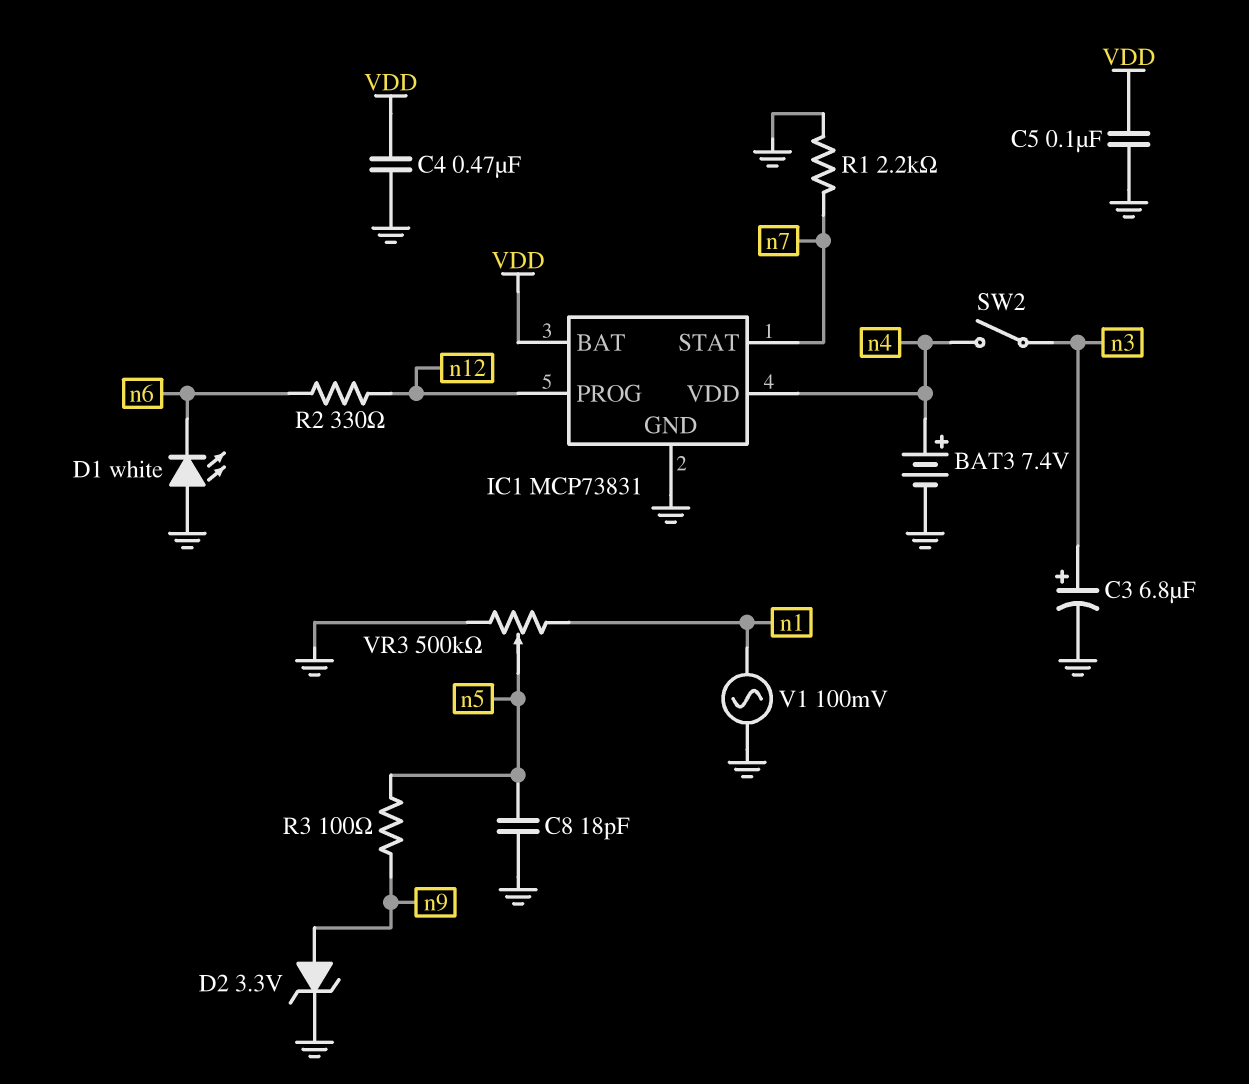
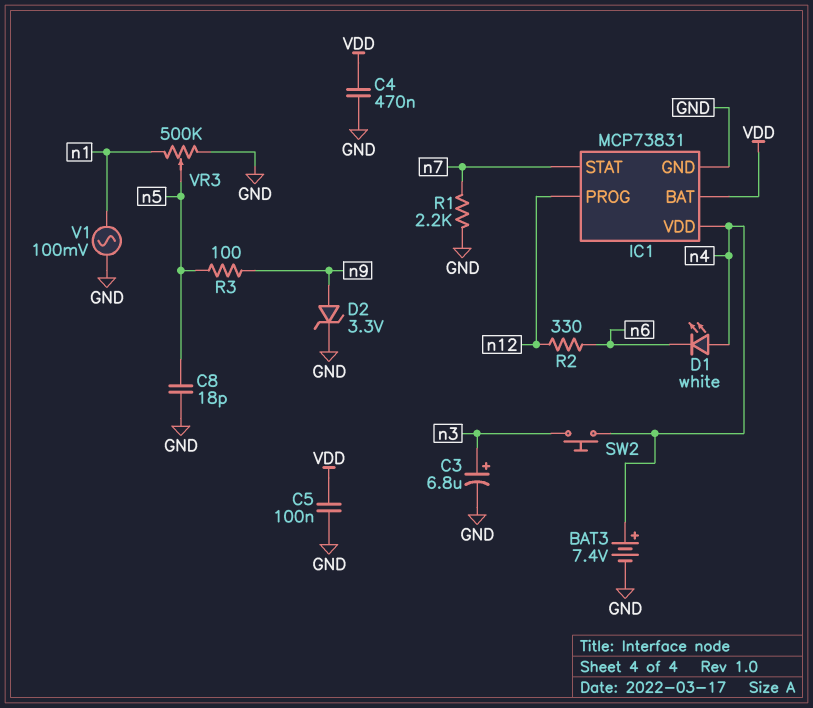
D1: LED white (A GND, K n6) -> LED white (A n4, K n6)
SW2: switch (n3, n4) -> button (n3, n4)

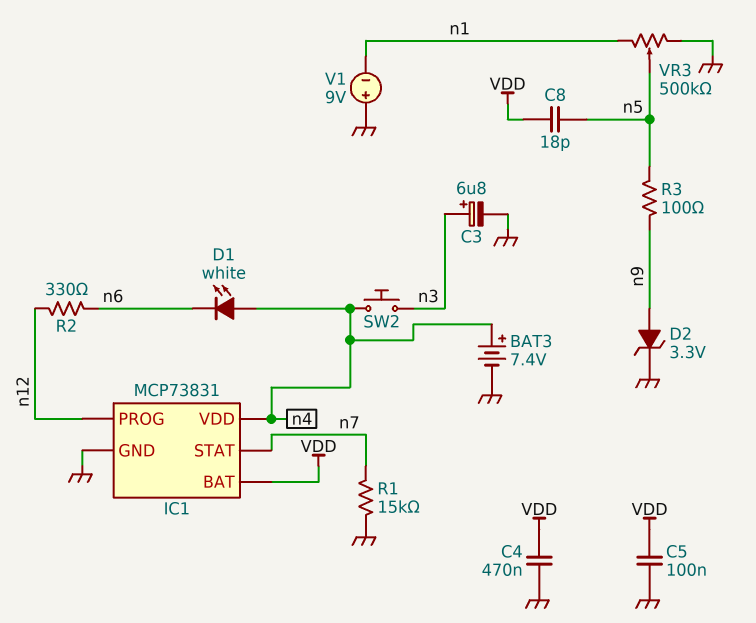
C8: 18pF (GND, n5) -> 18pF (VDD, n5)
R1: 2.2k (GND, n7) -> 15k (GND, n7)
V1: AC 100mV (GND, n1) -> 9V (plus GND, minus n1)

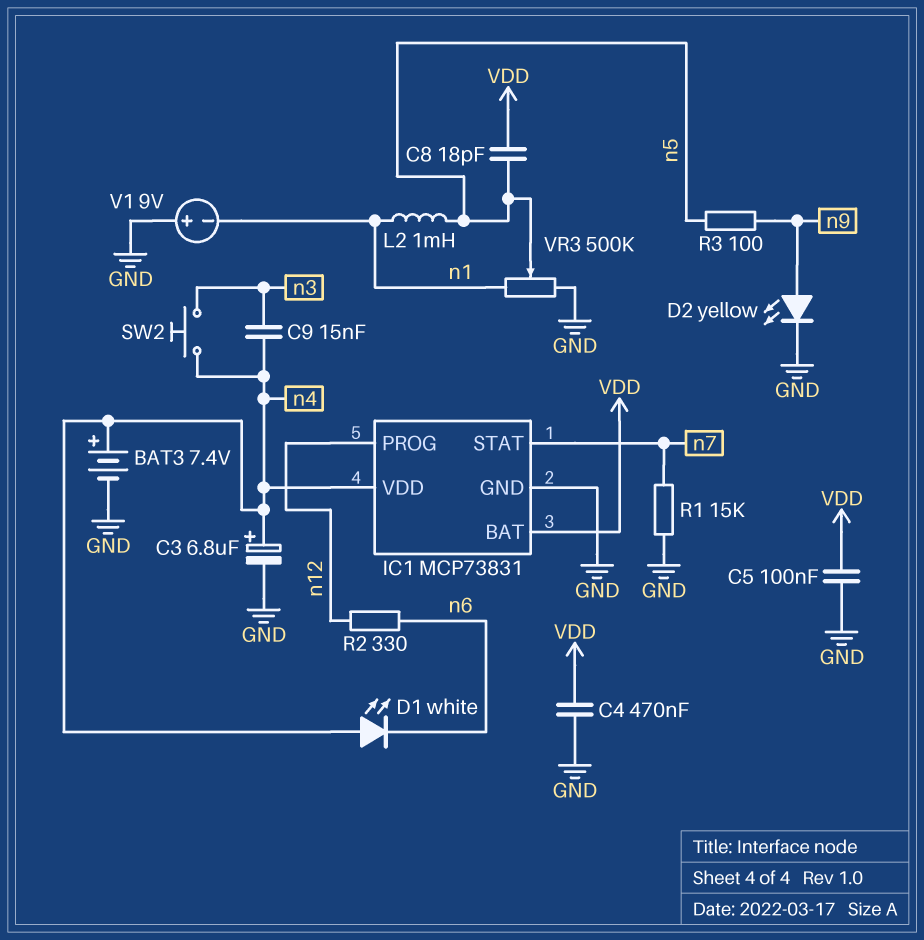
C3: 6.8uF (plus n3, minus GND) -> 6.8uF (plus n4, minus GND)
C9: none -> 15nF (n3, n4)
D2: zener 3.3V (A n9, K GND) -> LED yellow (A n9, K GND)
L2: none -> 1mH (n1, n5)

